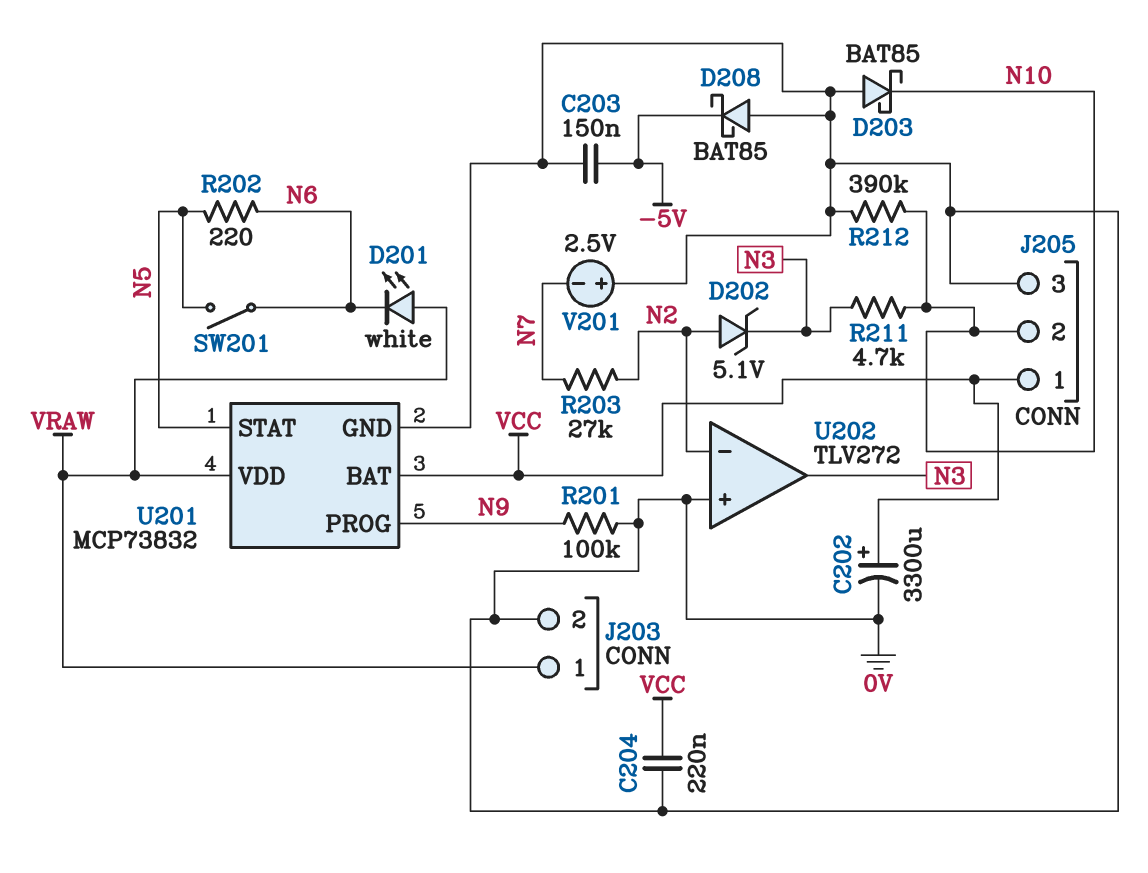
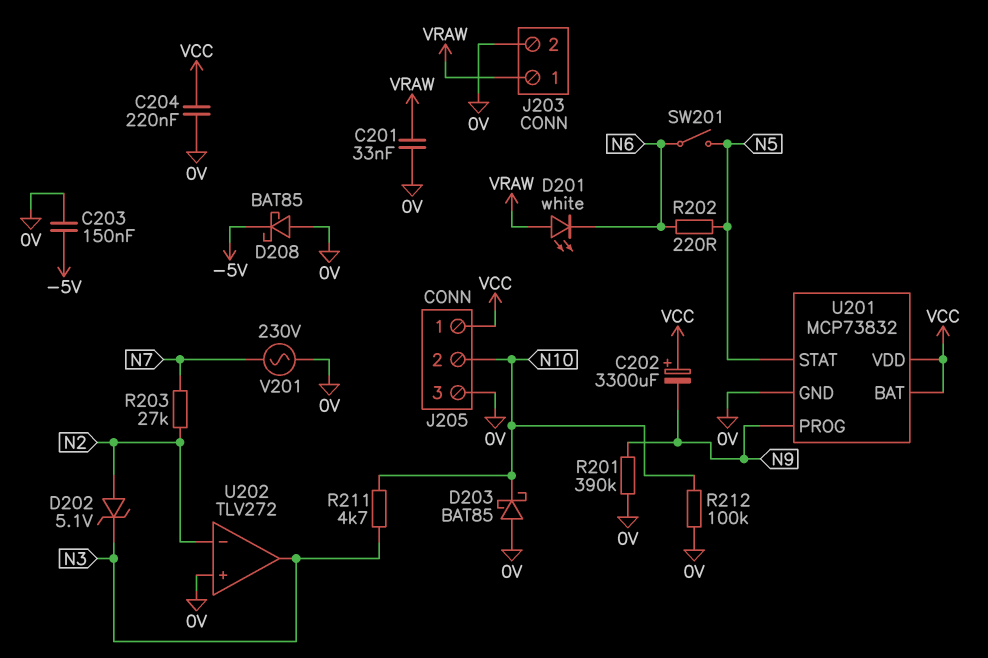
C201: none -> 33nF (0V, VRAW)
C202: 3300uF (plus VCC, minus 0V) -> 3300uF (plus VCC, minus N9)
R201: 100k (0V, N9) -> 390k (0V, N9)
R212: 390k (0V, N10) -> 100k (0V, N10)
U201 pin VDD: VRAW -> VCC
V201: 2.5V (plus 0V, minus N7) -> AC 230V (0V, N7)

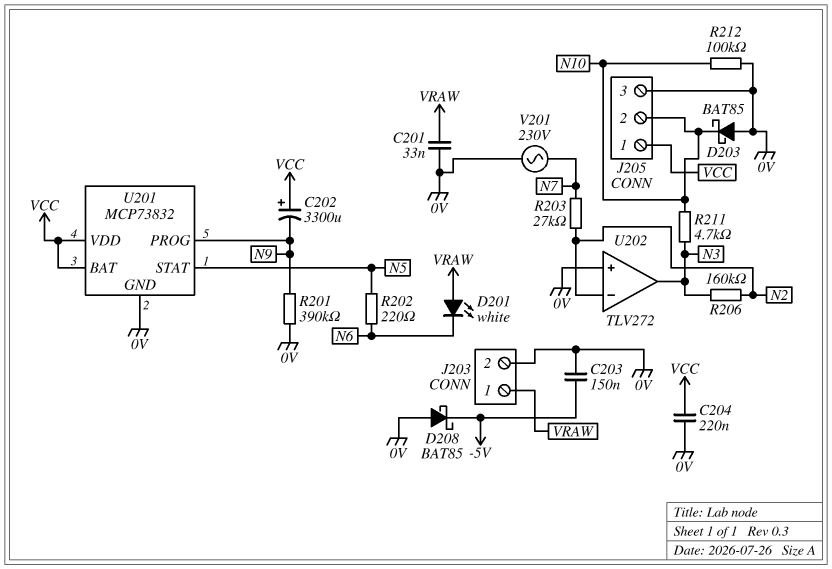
D202: zener 5.1V (A N2, K N3) -> none
R206: none -> 160k (N2, N3)
SW201: switch (N5, N6) -> none

